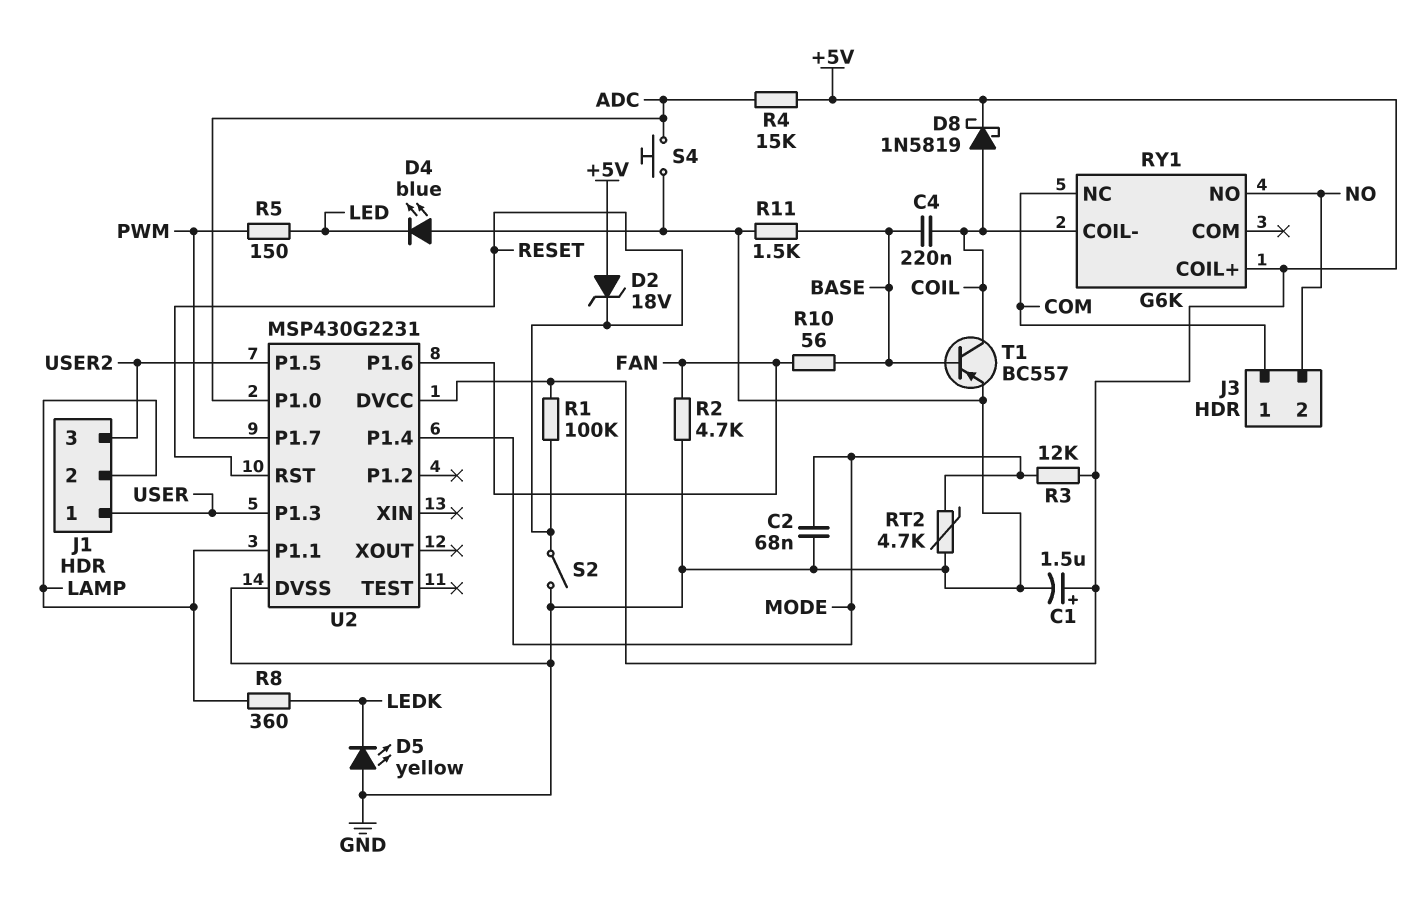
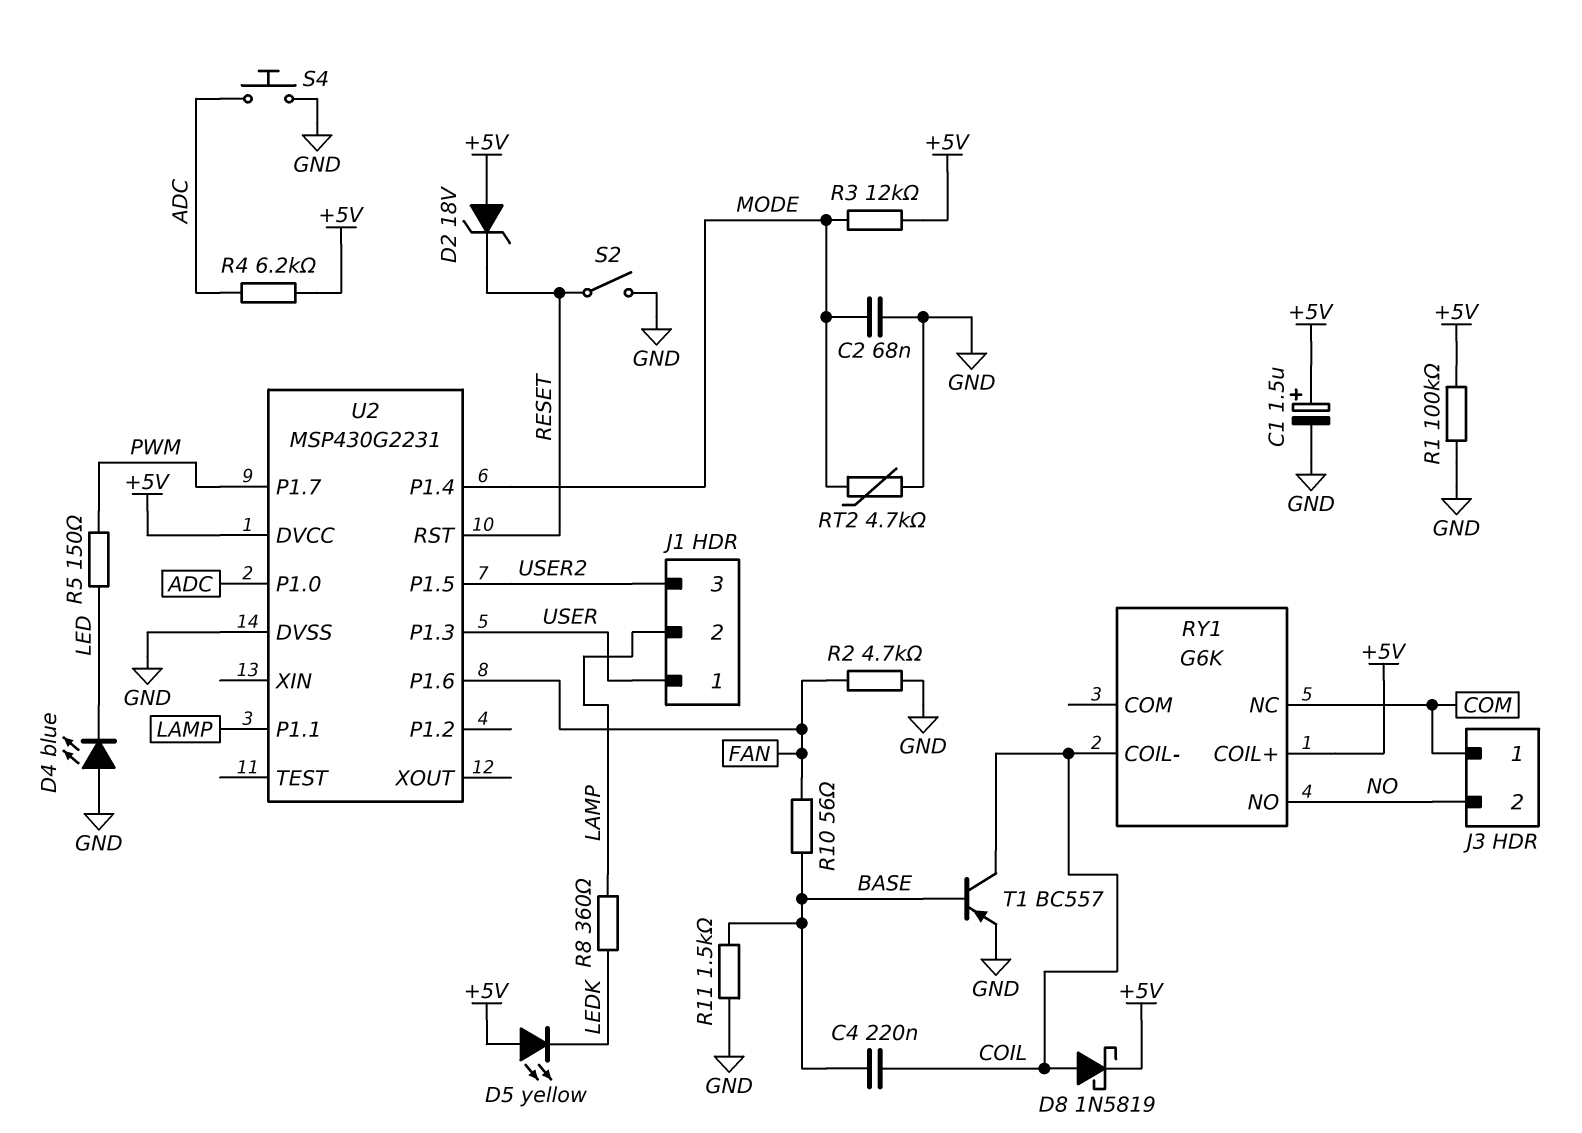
D5: LED yellow (A GND, K LEDK) -> LED yellow (A +5V, K LEDK)
R1: 100k (+5V, RESET) -> 100k (+5V, GND)
R4: 15k (+5V, ADC) -> 6.2k (+5V, ADC)

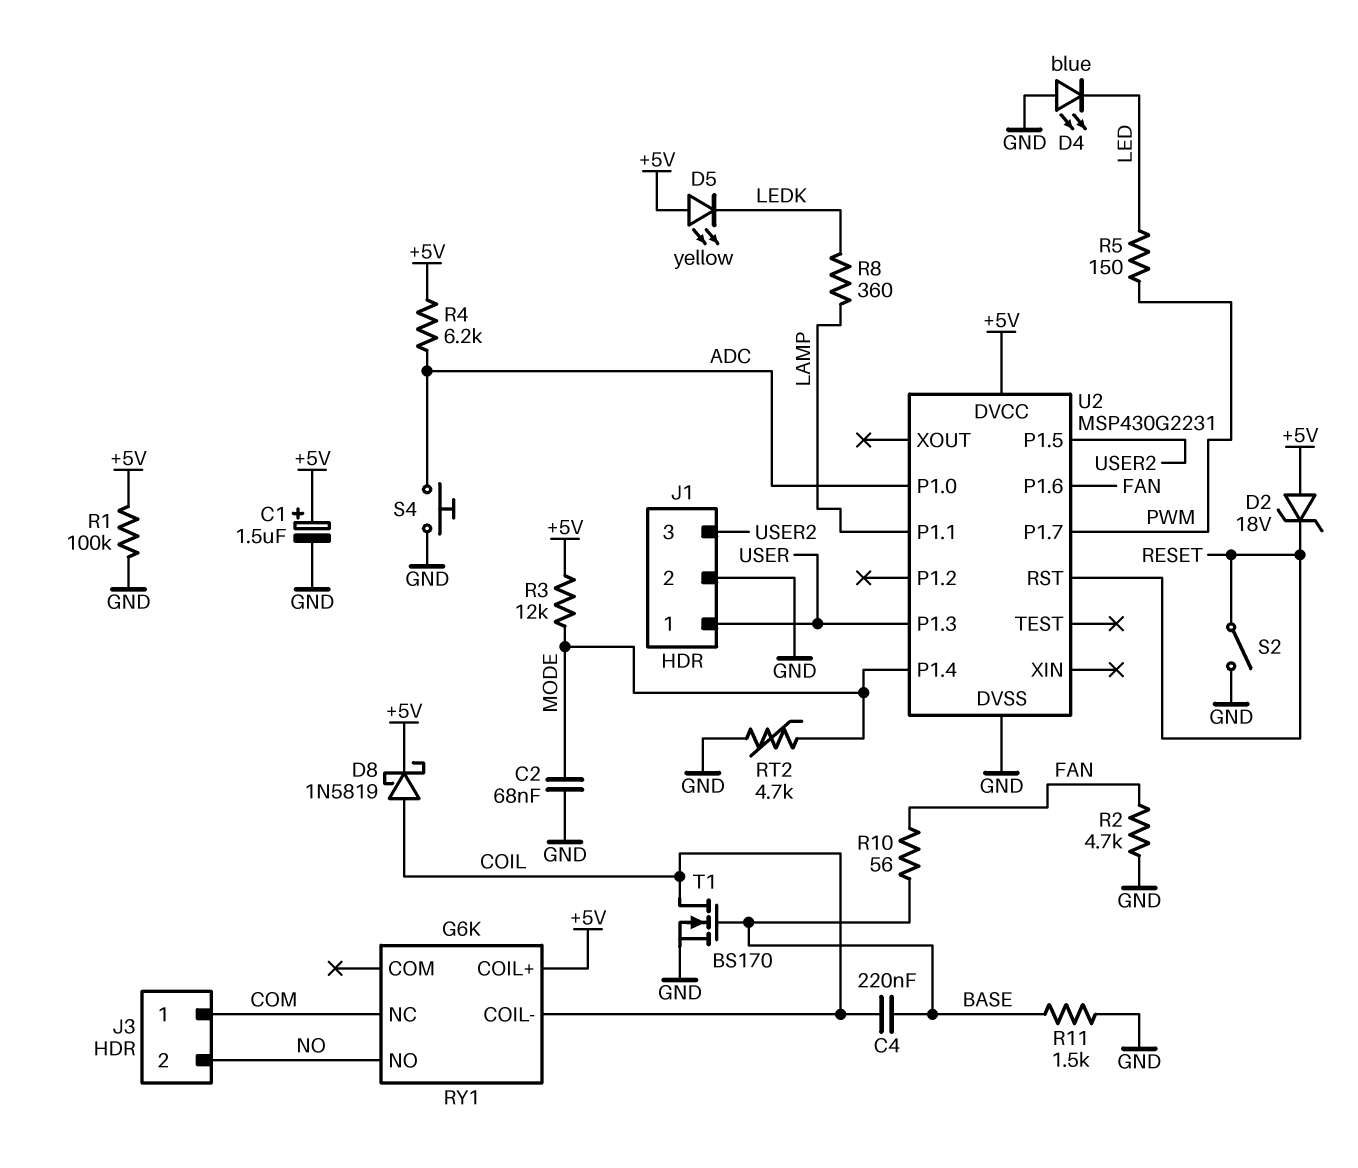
J1 pin 2: LAMP -> GND
T1: PNP BC557 (B BASE, C COIL, E GND) -> NMOS BS170 (G BASE, D COIL, S GND)

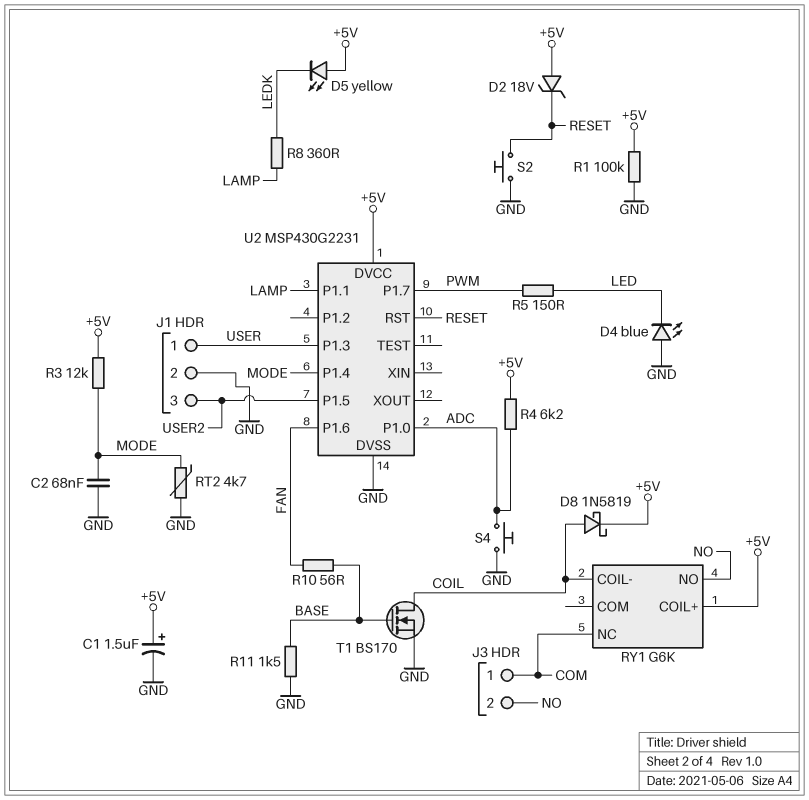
C4: 220nF (BASE, COIL) -> none
R2: 4.7k (FAN, GND) -> none
S2: switch (GND, RESET) -> button (GND, RESET)

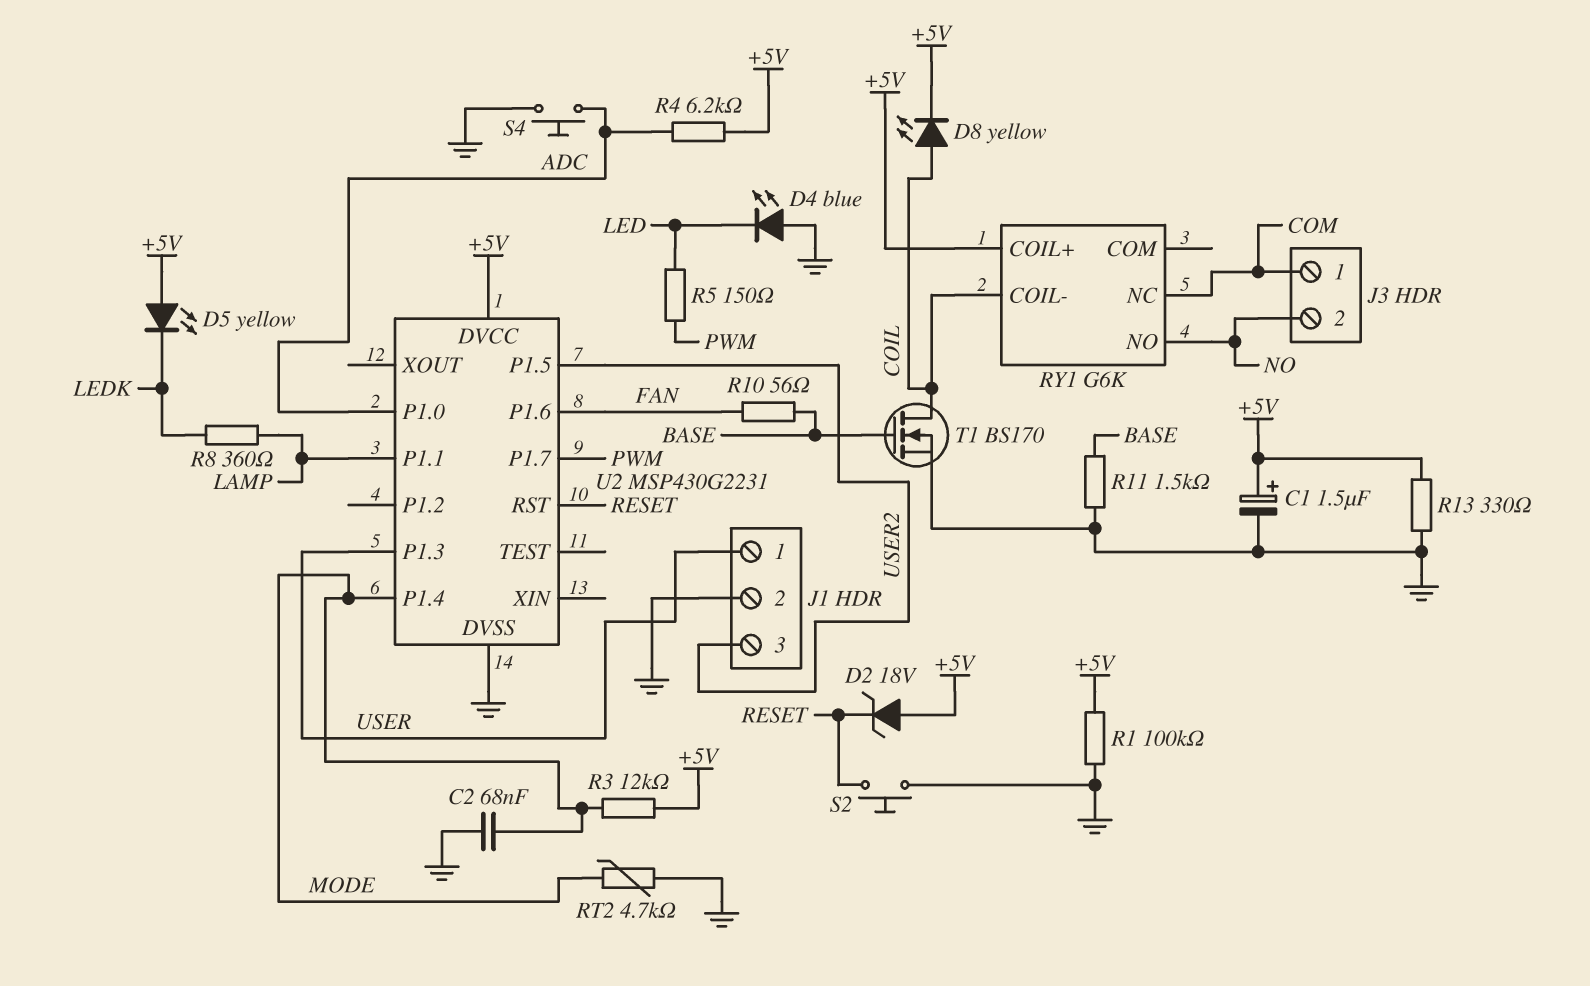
D8: schottky 1N5819 (A COIL, K +5V) -> LED yellow (A COIL, K +5V)
R13: none -> 330 (+5V, GND)

